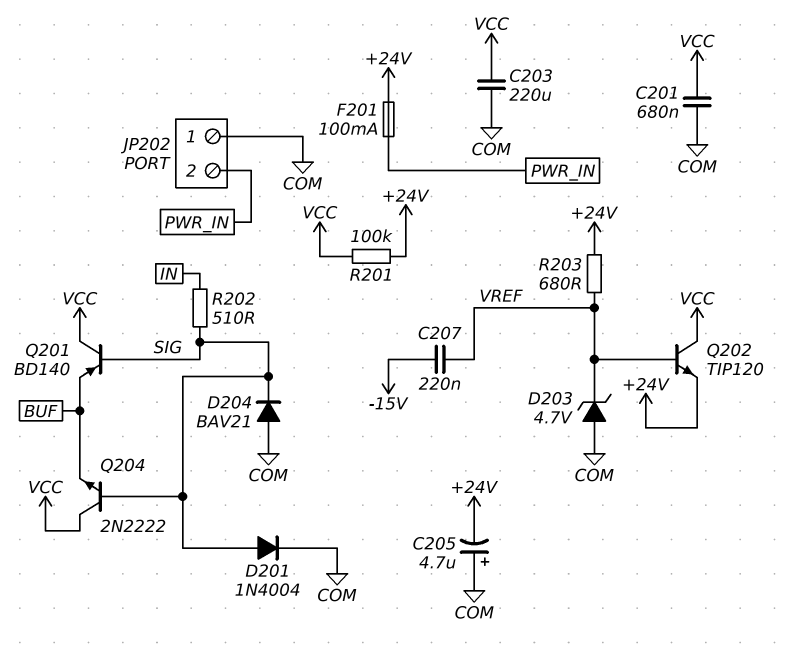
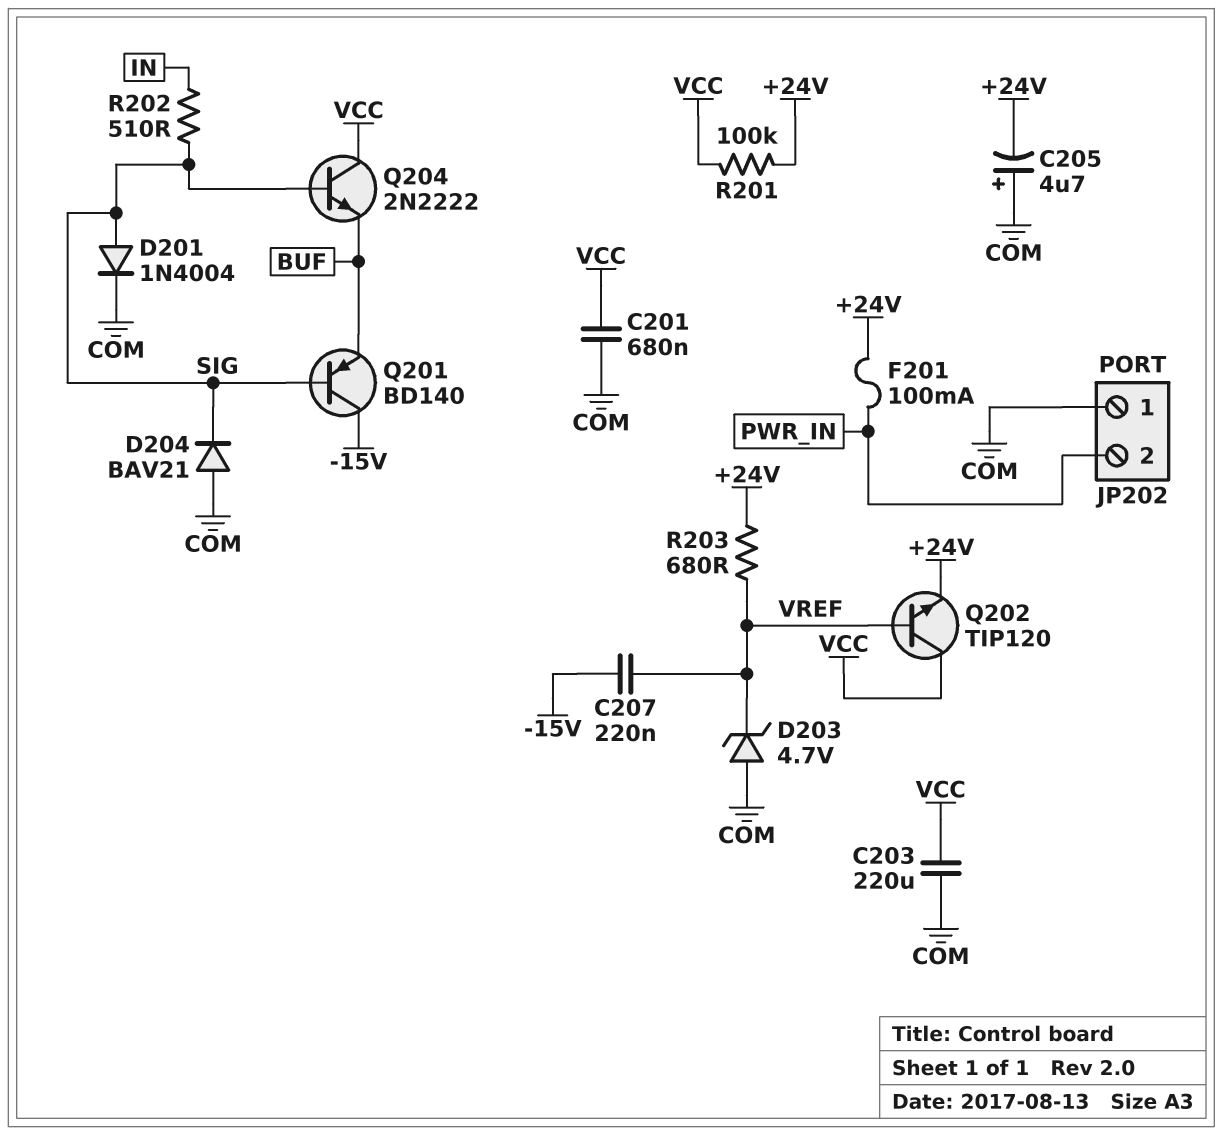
Q201: PNP BD140 (B SIG, C VCC, E BUF) -> PNP BD140 (B SIG, C -15V, E BUF)

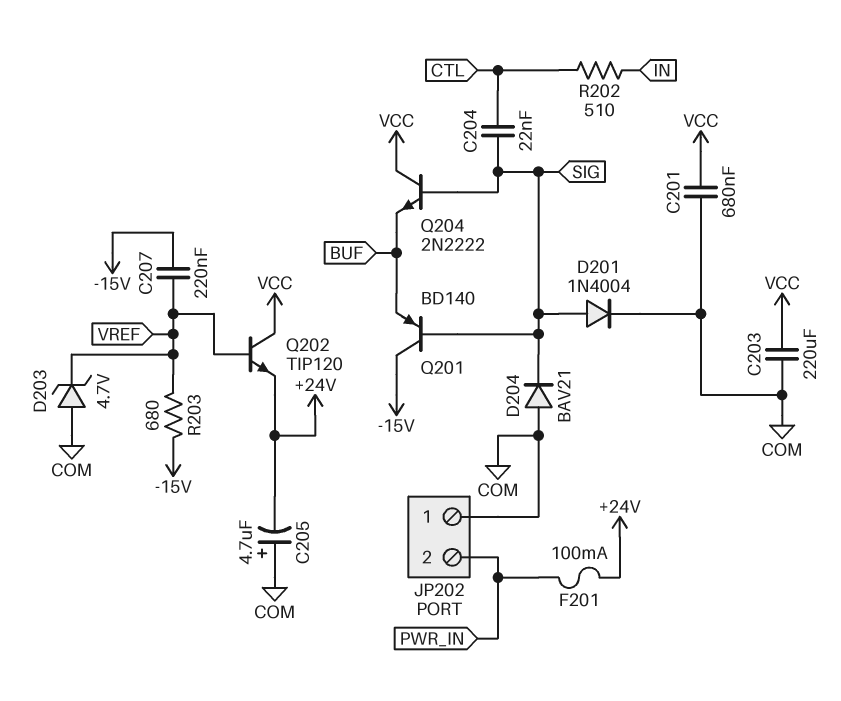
C204: none -> 22nF (CTL, SIG)
R201: 100k (+24V, VCC) -> none
R202: 510 (IN, SIG) -> 510 (CTL, IN)
R203: 680 (+24V, VREF) -> 680 (-15V, VREF)

